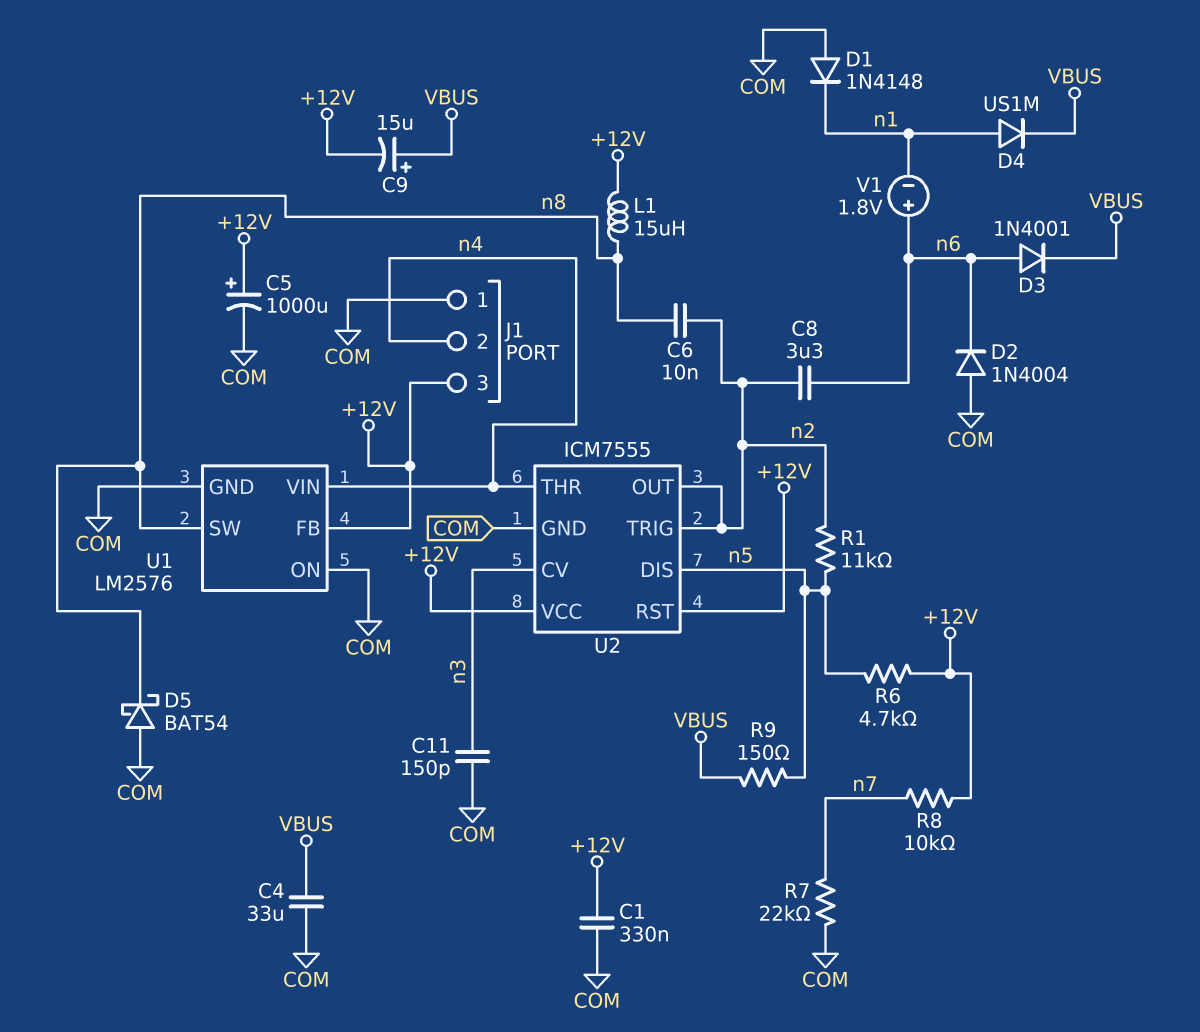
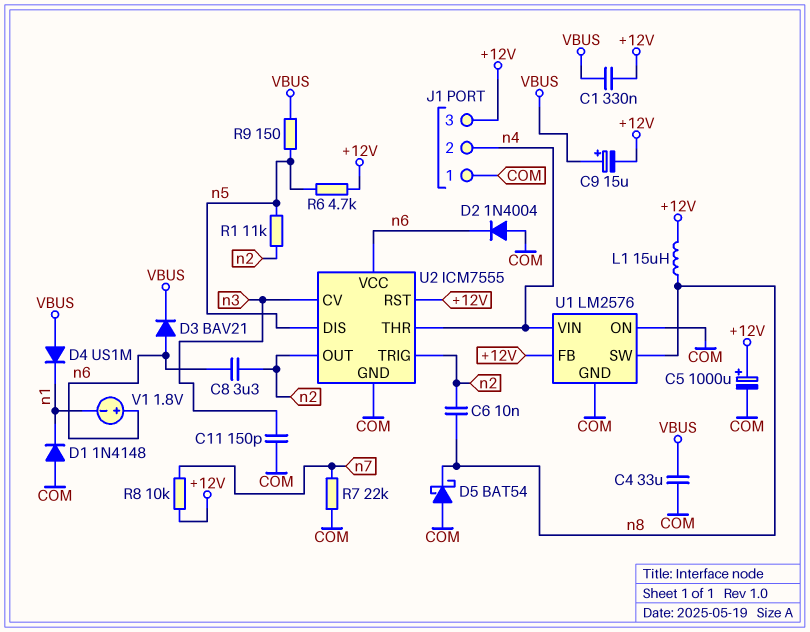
C1: 330nF (+12V, COM) -> 330nF (+12V, VBUS)
D3: diode 1N4001 (A n6, K VBUS) -> diode BAV21 (A n6, K VBUS)
D4: diode US1M (A n1, K VBUS) -> diode US1M (A VBUS, K n1)
U2 pin VCC: +12V -> n6

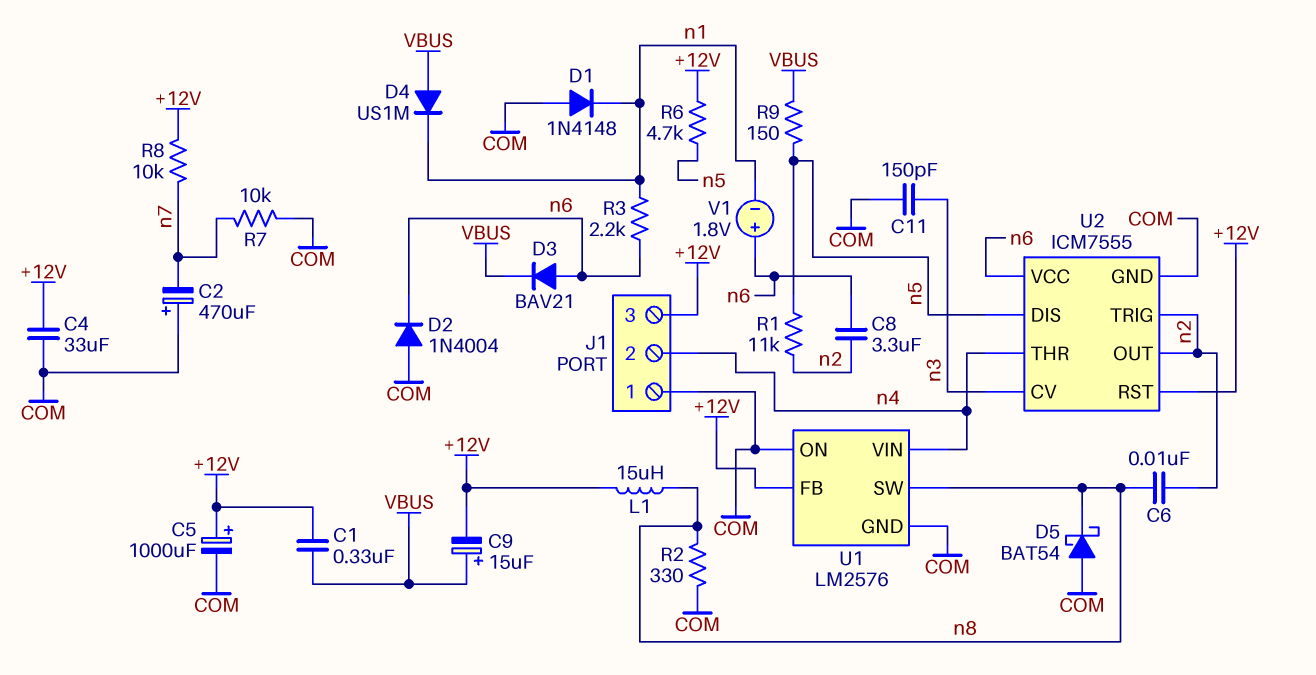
C2: none -> 470uF (plus COM, minus n7)
C4: 33uF (COM, VBUS) -> 33uF (+12V, COM)
R2: none -> 330 (COM, n8)
R3: none -> 2.2k (n1, n6)
R7: 22k (COM, n7) -> 10k (COM, n7)

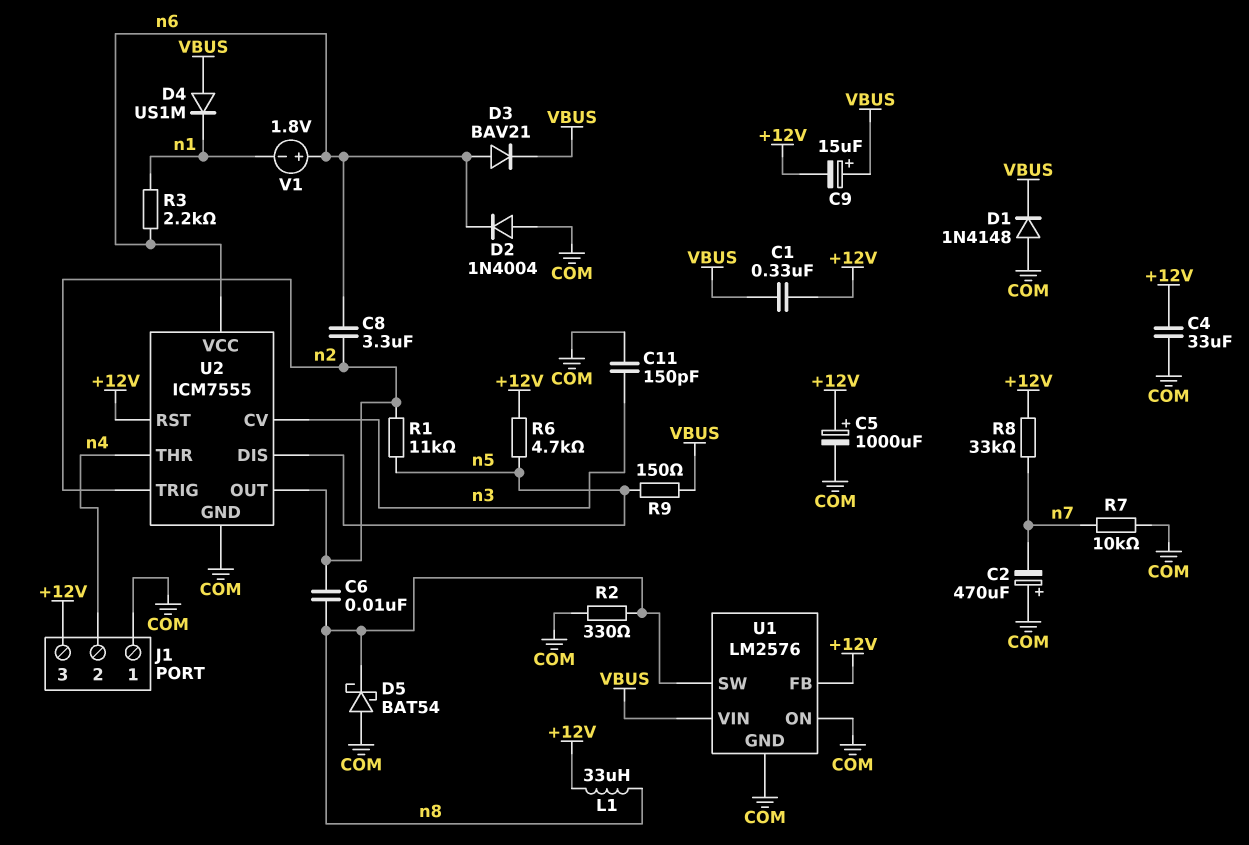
D1: diode 1N4148 (A COM, K n1) -> diode 1N4148 (A COM, K VBUS)
L1: 15uH (+12V, n8) -> 33uH (+12V, n8)
R8: 10k (+12V, n7) -> 33k (+12V, n7)
U1 pin VIN: n4 -> VBUS

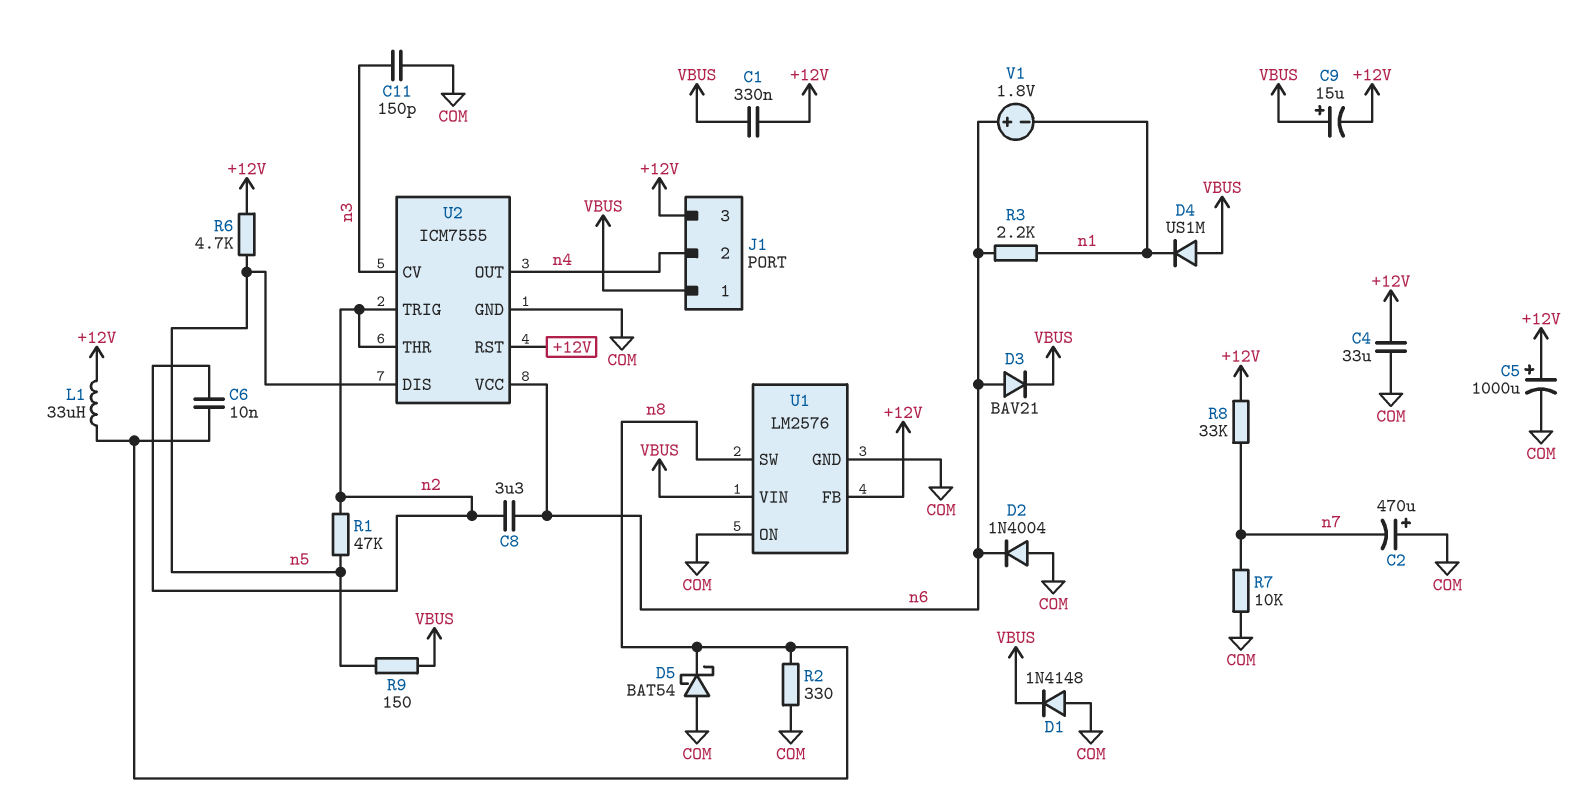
J1 pin 1: COM -> VBUS
R1: 11k (n2, n5) -> 47k (n2, n5)
U2 pin OUT: n2 -> n4
U2 pin THR: n4 -> n2

